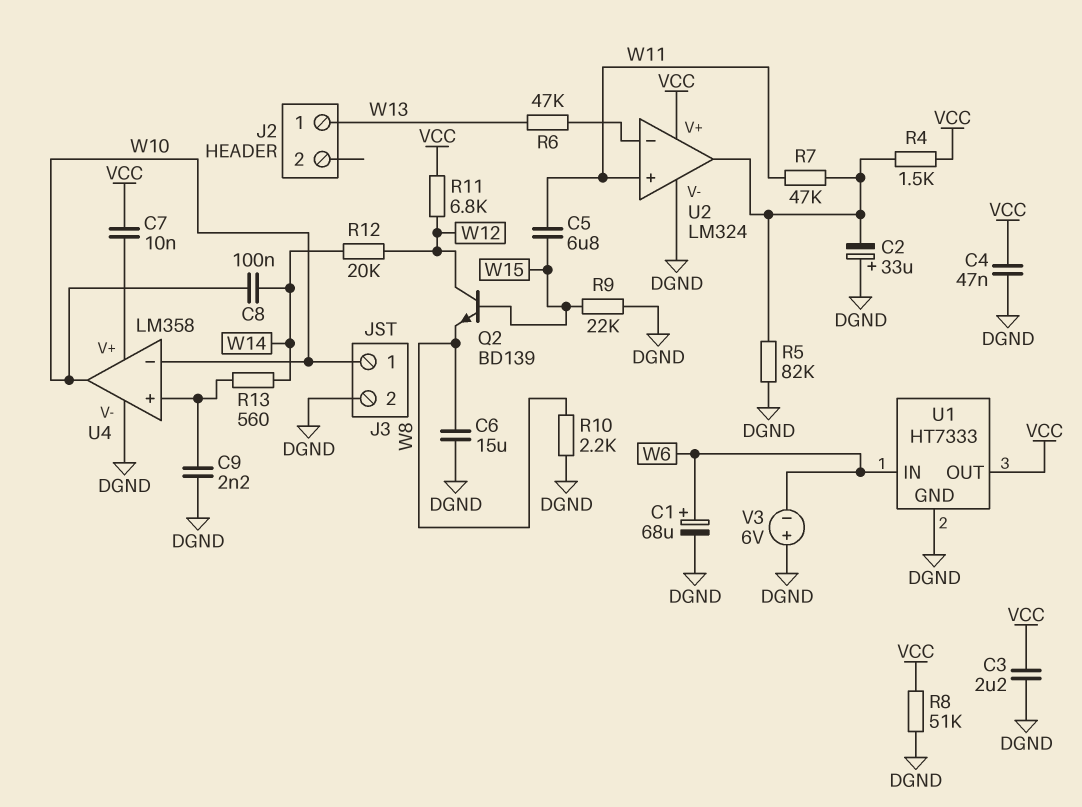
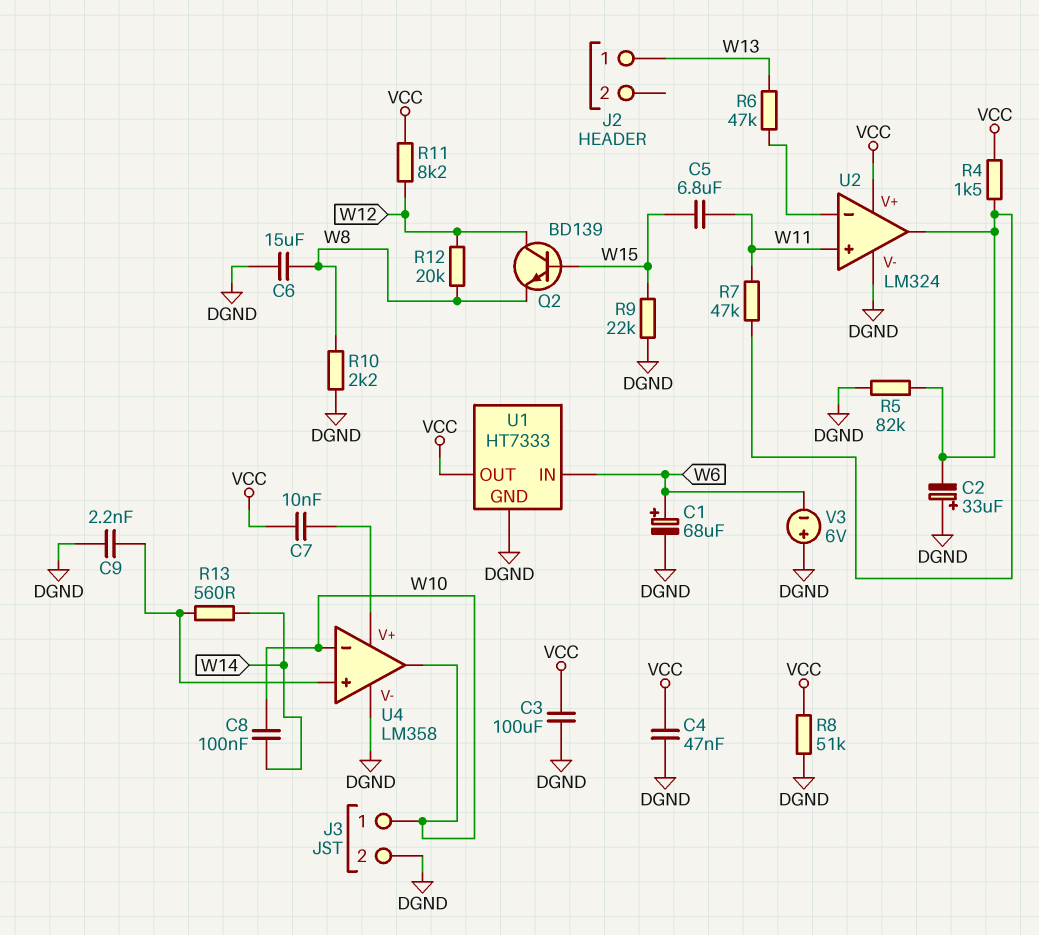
C3: 2.2uF (DGND, VCC) -> 100uF (DGND, VCC)
R11: 6.8k (VCC, W12) -> 8.2k (VCC, W12)
R12: 20k (W12, W14) -> 20k (W8, W12)

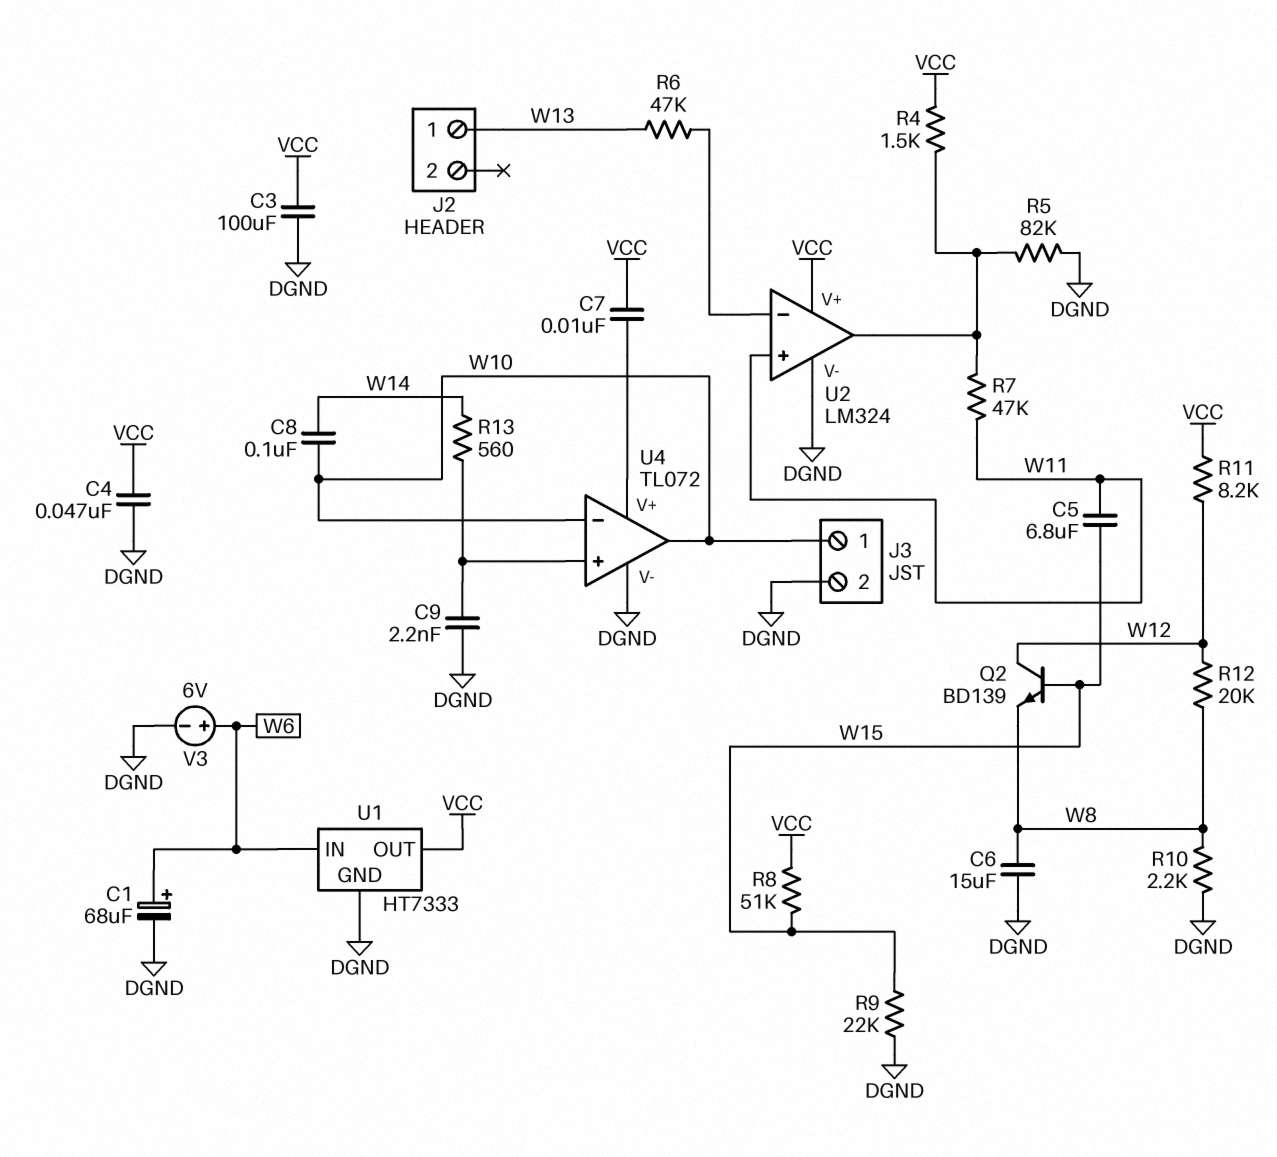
C2: 33uF (plus DGND, minus U2/out) -> none
R8: 51k (DGND, VCC) -> 51k (VCC, W15)
U4: LM358 -> TL072
V3: 6V (plus DGND, minus W6) -> 6V (plus W6, minus DGND)

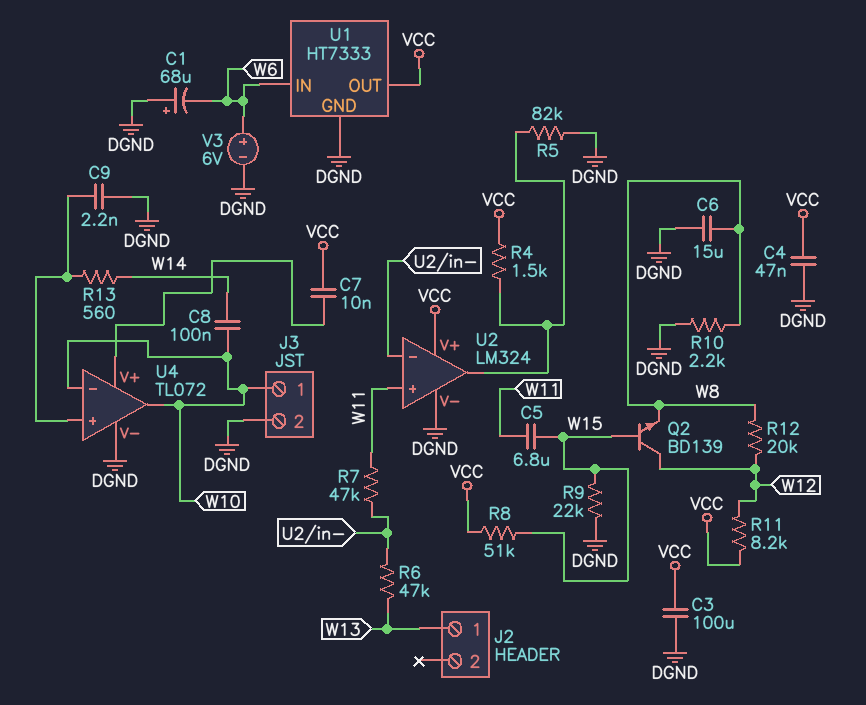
C1: 68uF (plus W6, minus DGND) -> 68uF (plus DGND, minus W6)
R7: 47k (U2/out, W11) -> 47k (U2/in-, W11)

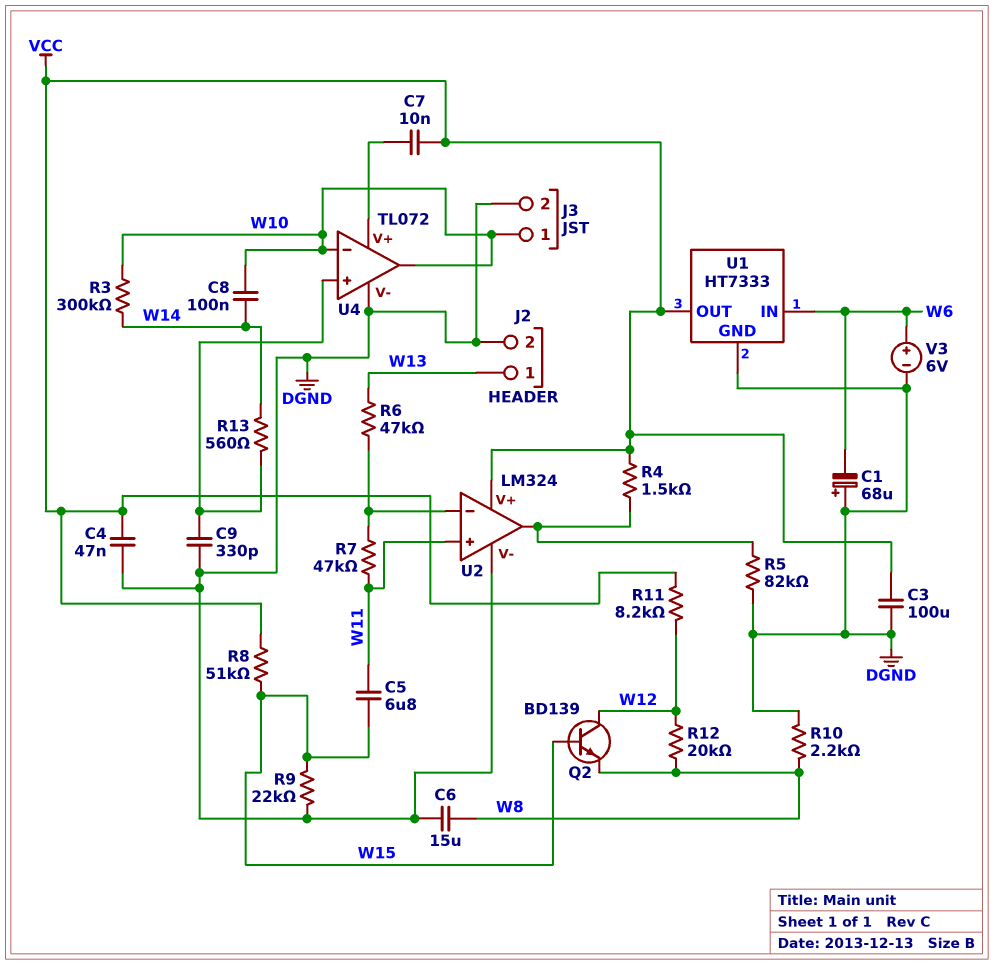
C9: 2.2nF (DGND, U4/in+) -> 330pF (DGND, U4/in+)
J2 pin 2: none -> DGND
R3: none -> 300k (W10, W14)

